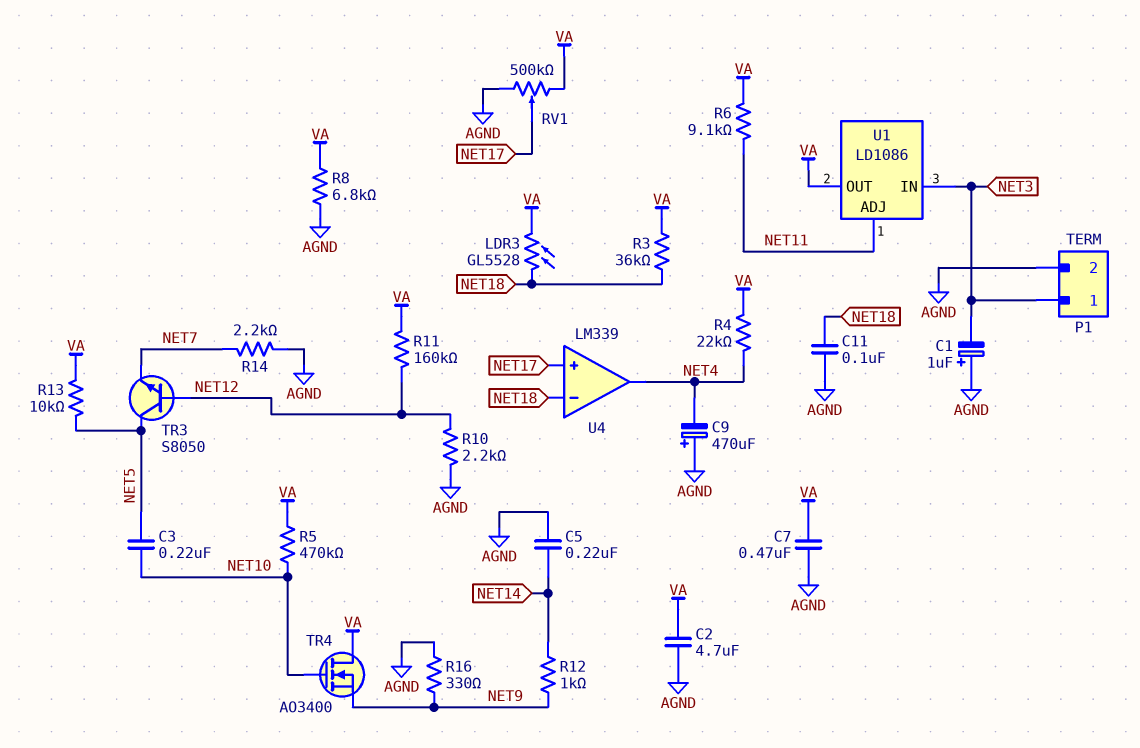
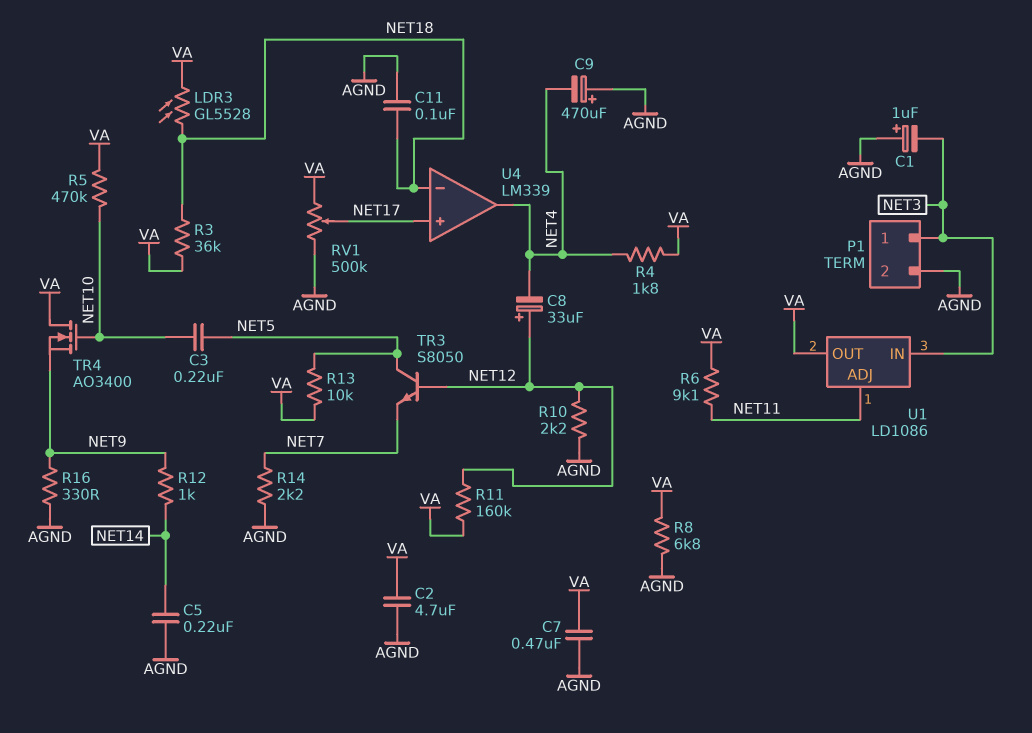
C8: none -> 33uF (plus NET12, minus NET4)
R4: 22k (NET4, VA) -> 1.8k (NET4, VA)

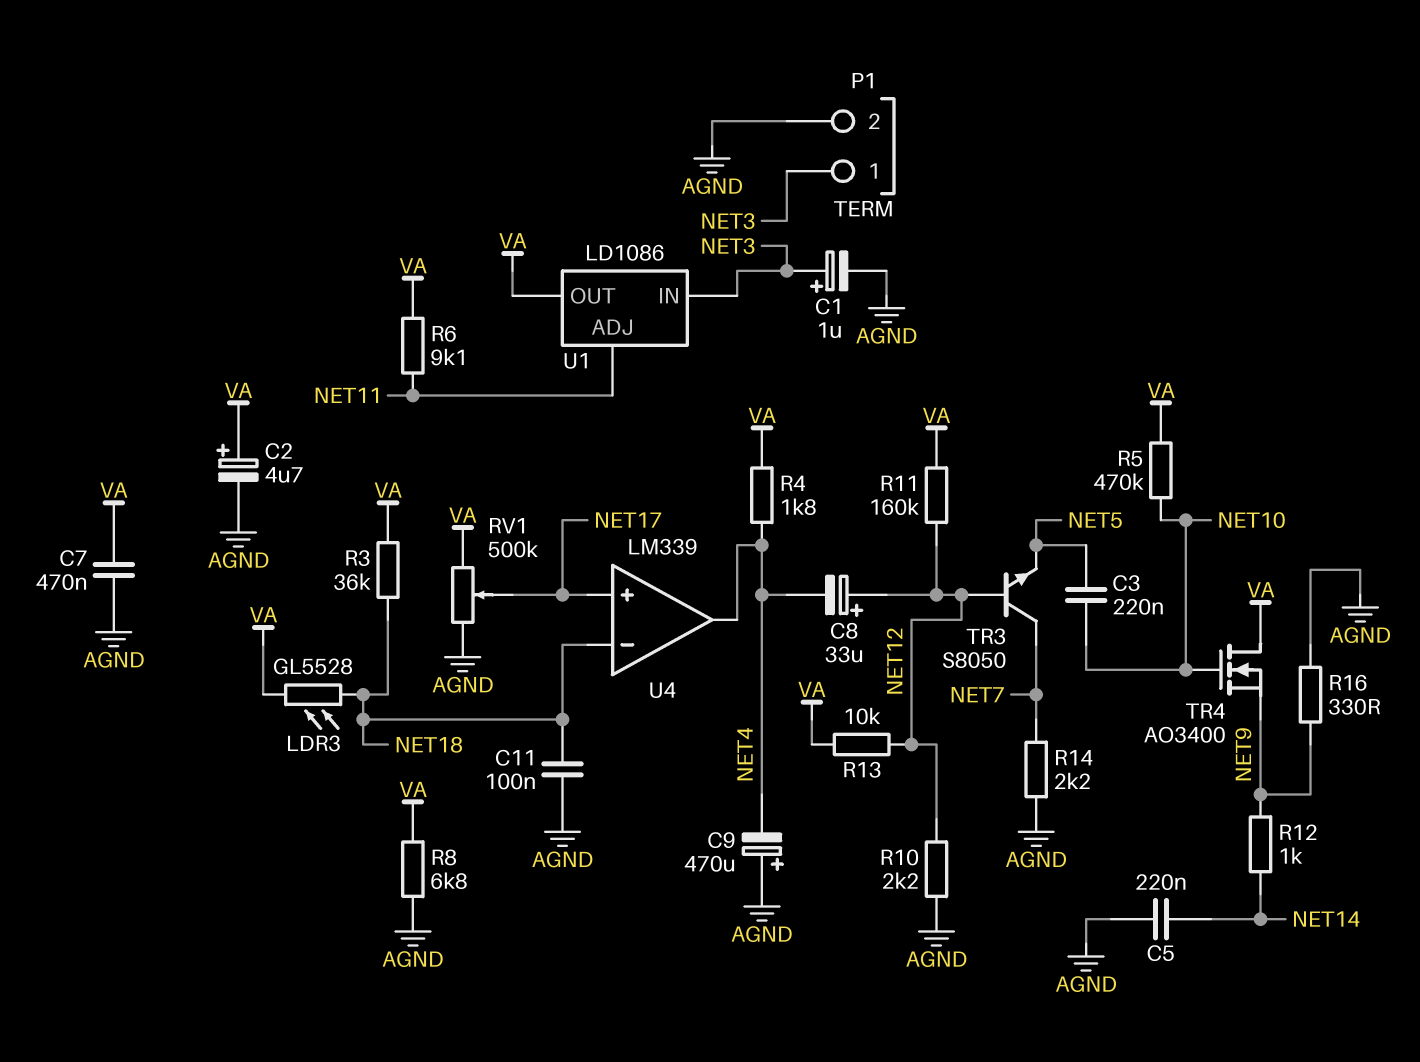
C1: 1uF (plus AGND, minus NET3) -> 1uF (plus NET3, minus AGND)
C2: 4.7uF (AGND, VA) -> 4.7uF (plus VA, minus AGND)
R13: 10k (NET5, VA) -> 10k (NET12, VA)
TR3: NPN S8050 (B NET12, C NET5, E NET7) -> NPN S8050 (B NET12, C NET7, E NET5)

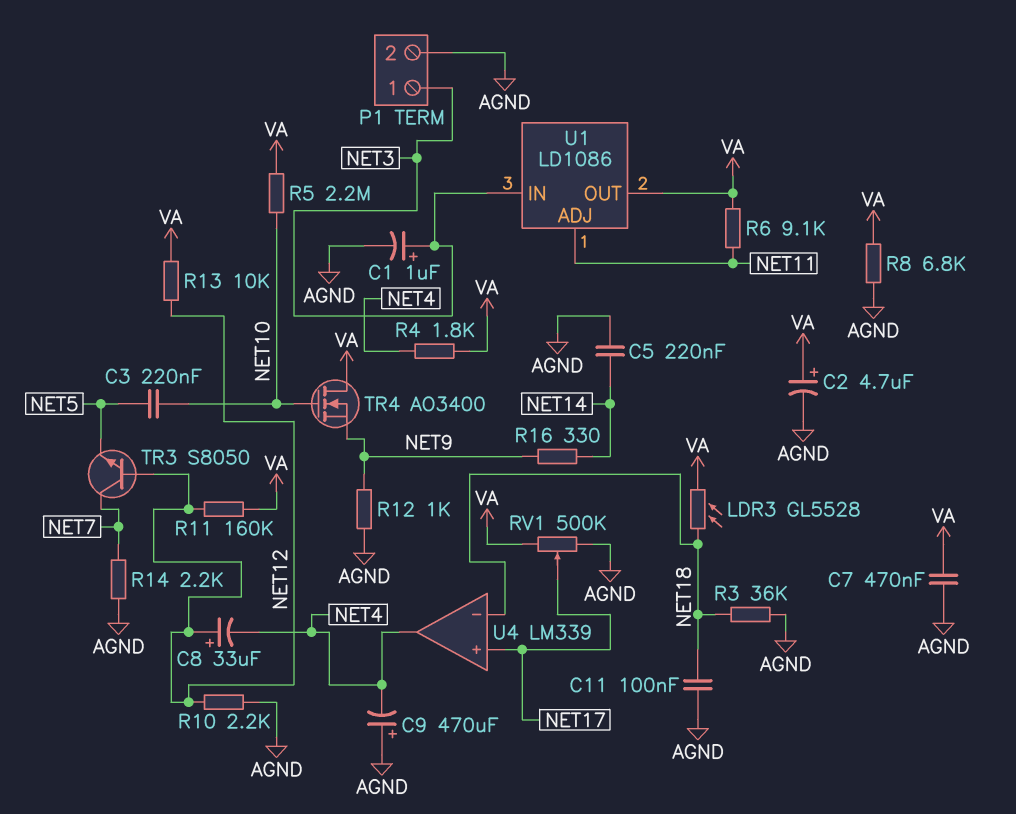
R3: 36k (NET18, VA) -> 36k (AGND, NET18)
R5: 470k (NET10, VA) -> 2.2M (NET10, VA)
R12: 1k (NET9, NET14) -> 1k (AGND, NET9)
R16: 330 (AGND, NET9) -> 330 (NET9, NET14)

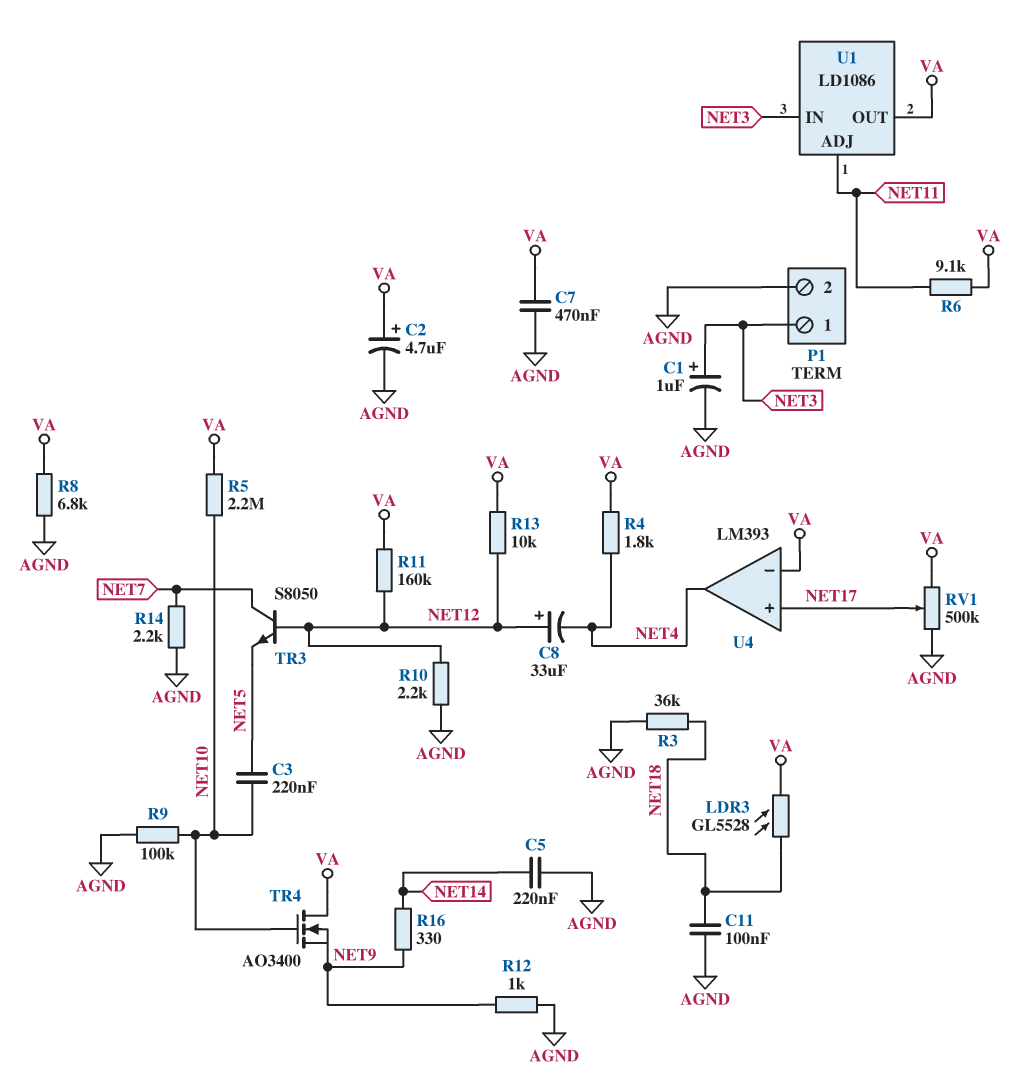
C9: 470uF (plus AGND, minus NET4) -> none
R9: none -> 100k (AGND, NET10)
U4: LM339 -> LM393
U4 pin in-: NET18 -> VA

